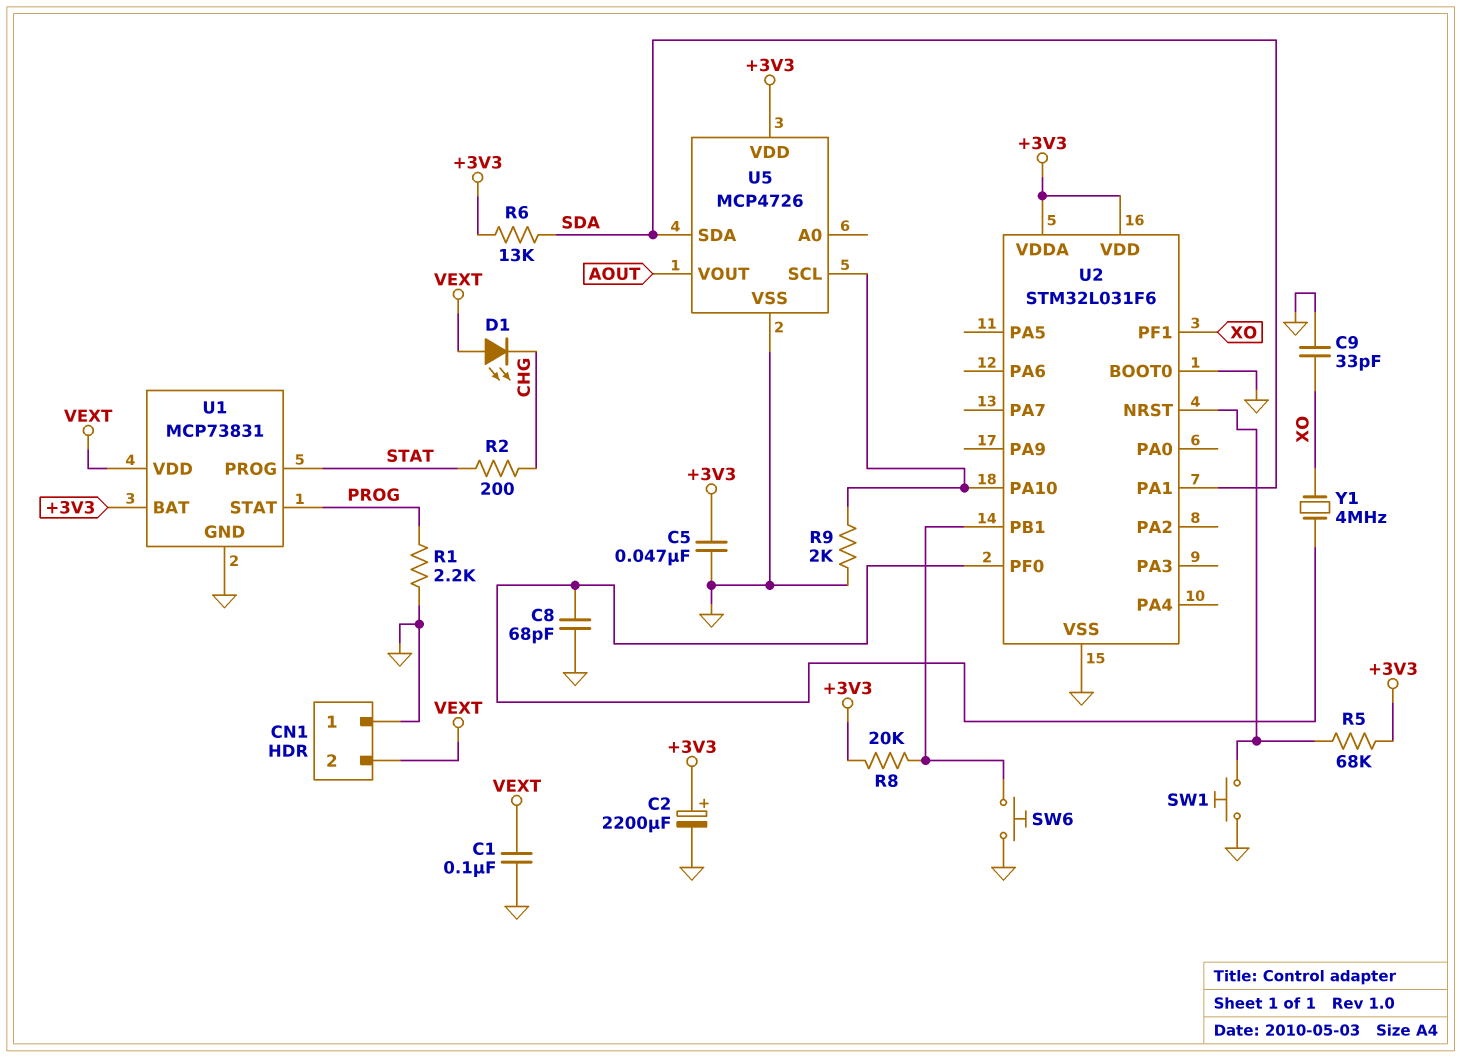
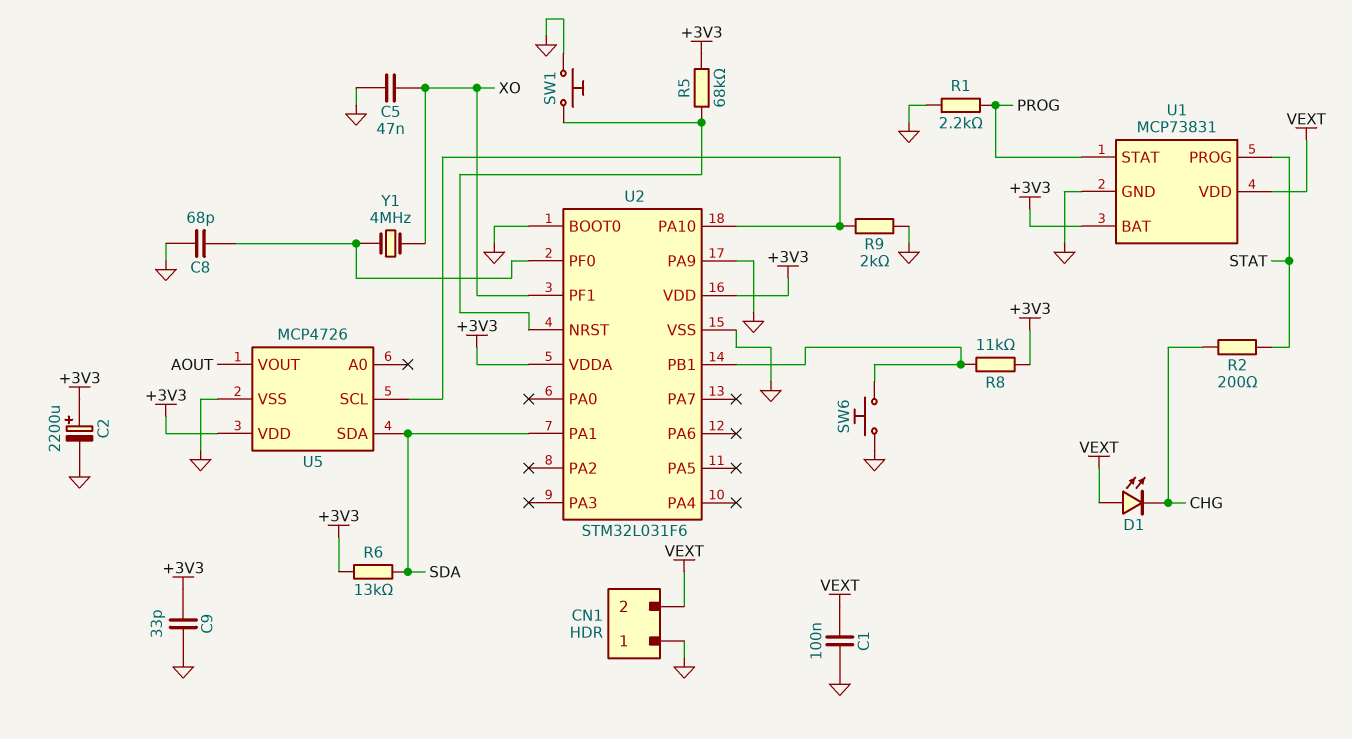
C5: 47nF (+3V3, GND) -> 47nF (GND, XO)
C9: 33pF (GND, XO) -> 33pF (+3V3, GND)
R8: 20k (+3V3, U2/PB1) -> 11k (+3V3, U2/PB1)
U2 pin PA9: none -> GND

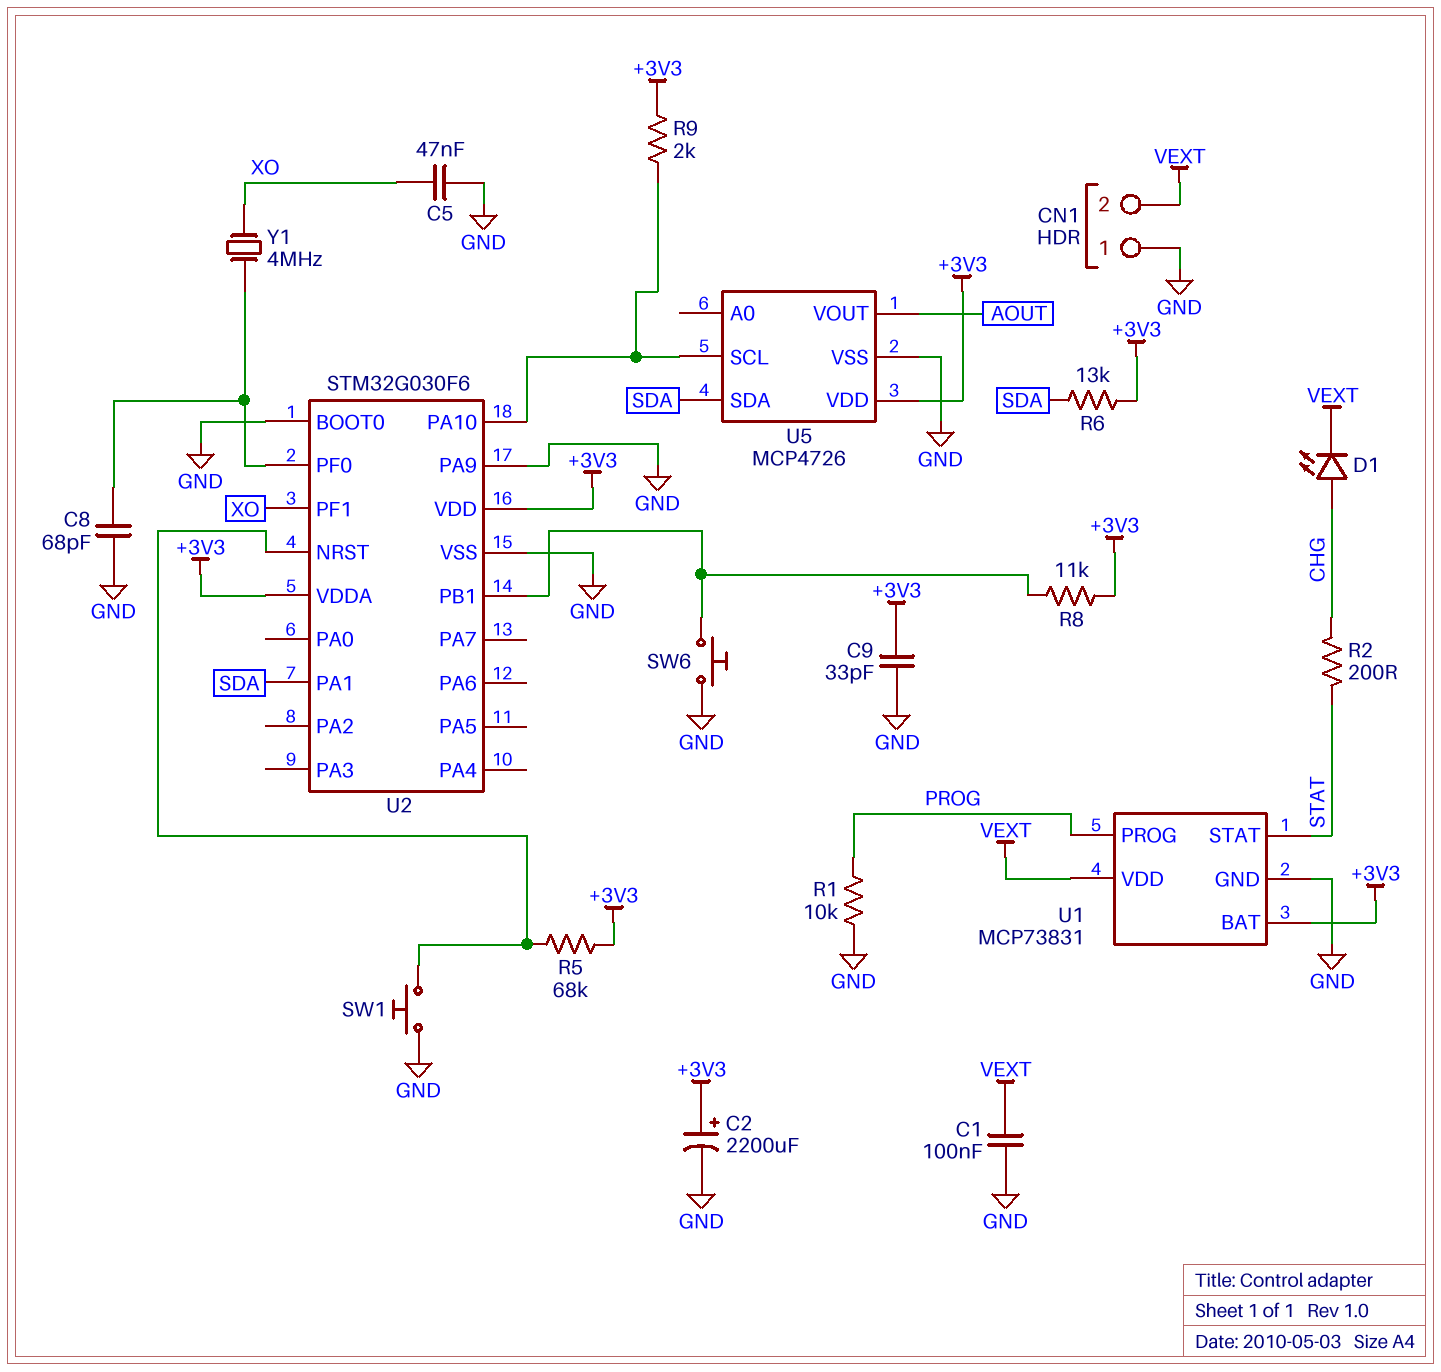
D1: LED (A VEXT, K CHG) -> LED (A CHG, K VEXT)
R1: 2.2k (GND, PROG) -> 10k (GND, PROG)
R9: 2k (GND, U2/PA10) -> 2k (+3V3, U2/PA10)
U1 pin PROG: STAT -> PROG
U1 pin STAT: PROG -> STAT
U2: STM32L031F6 -> STM32G030F6

